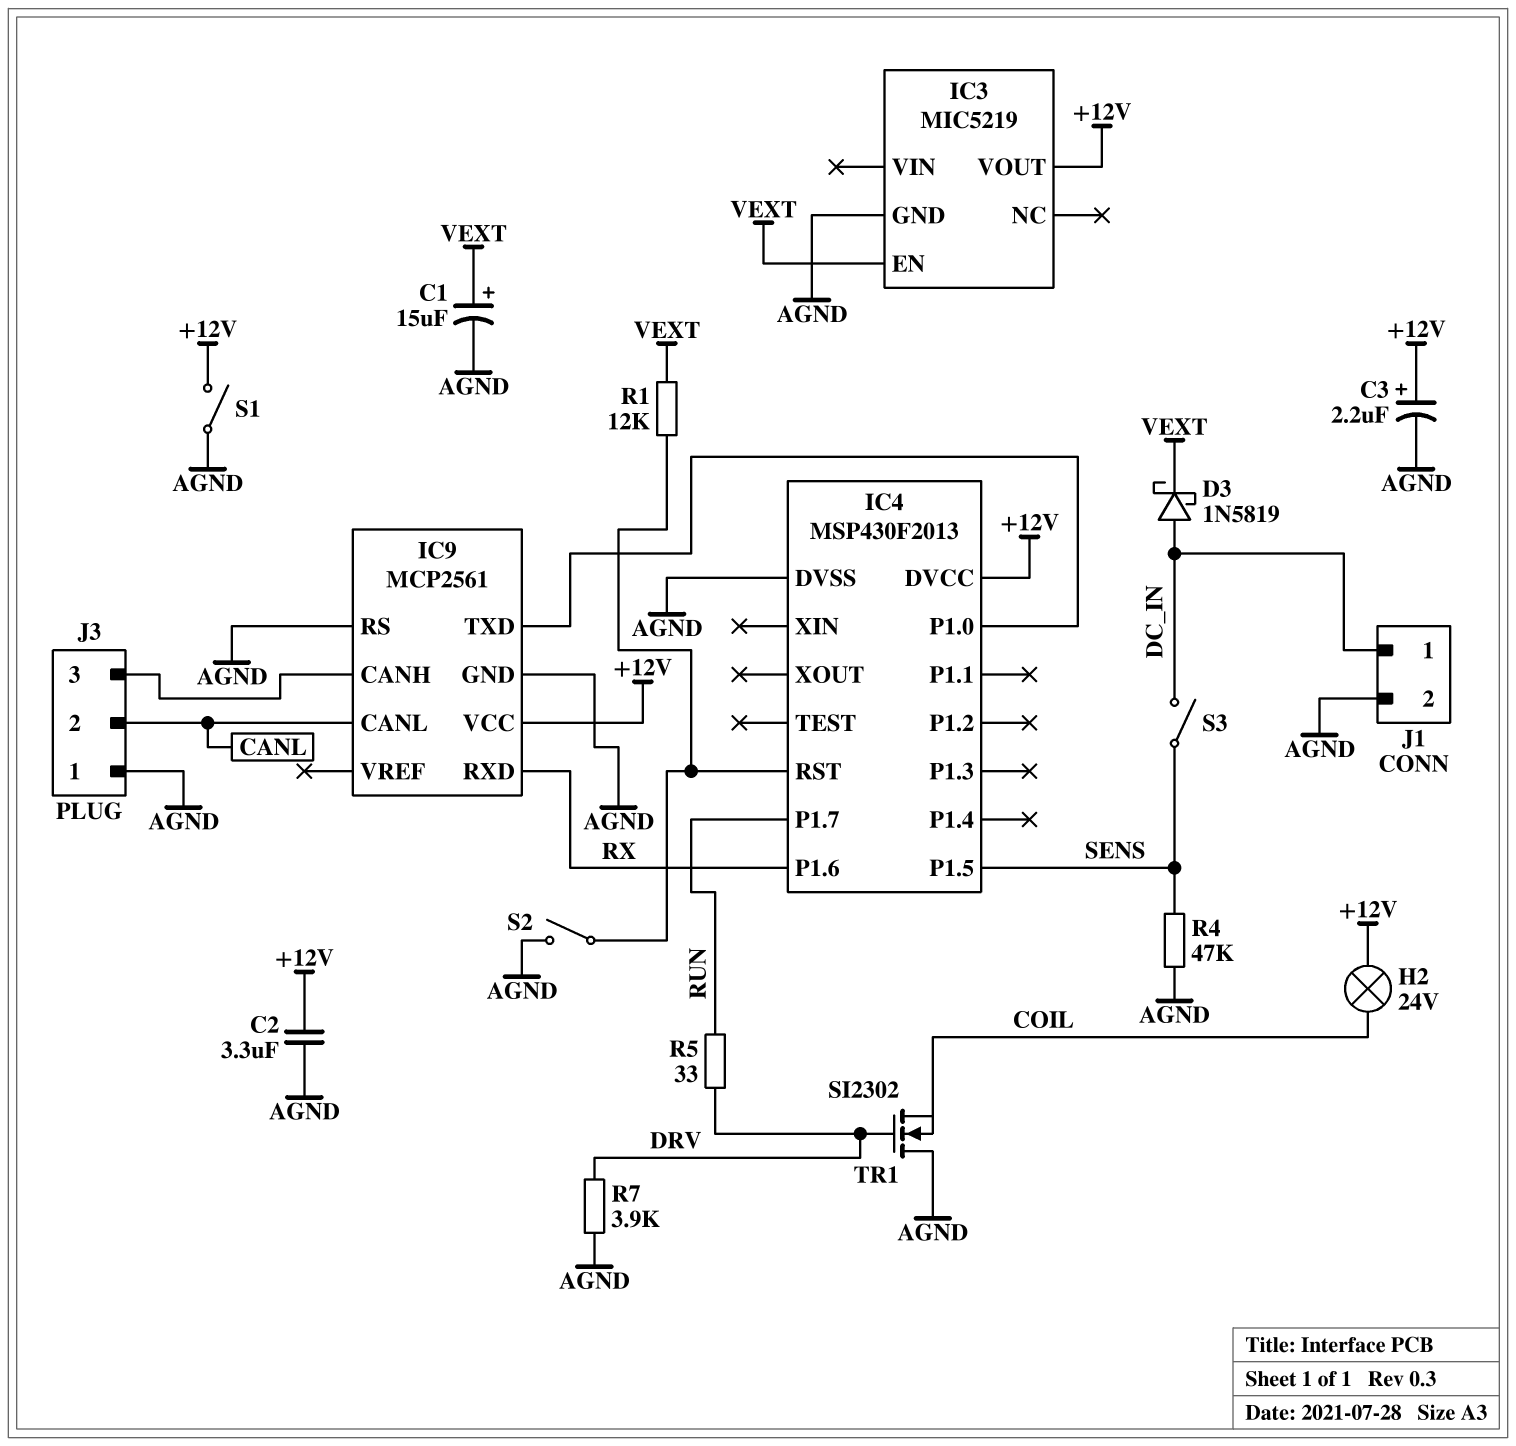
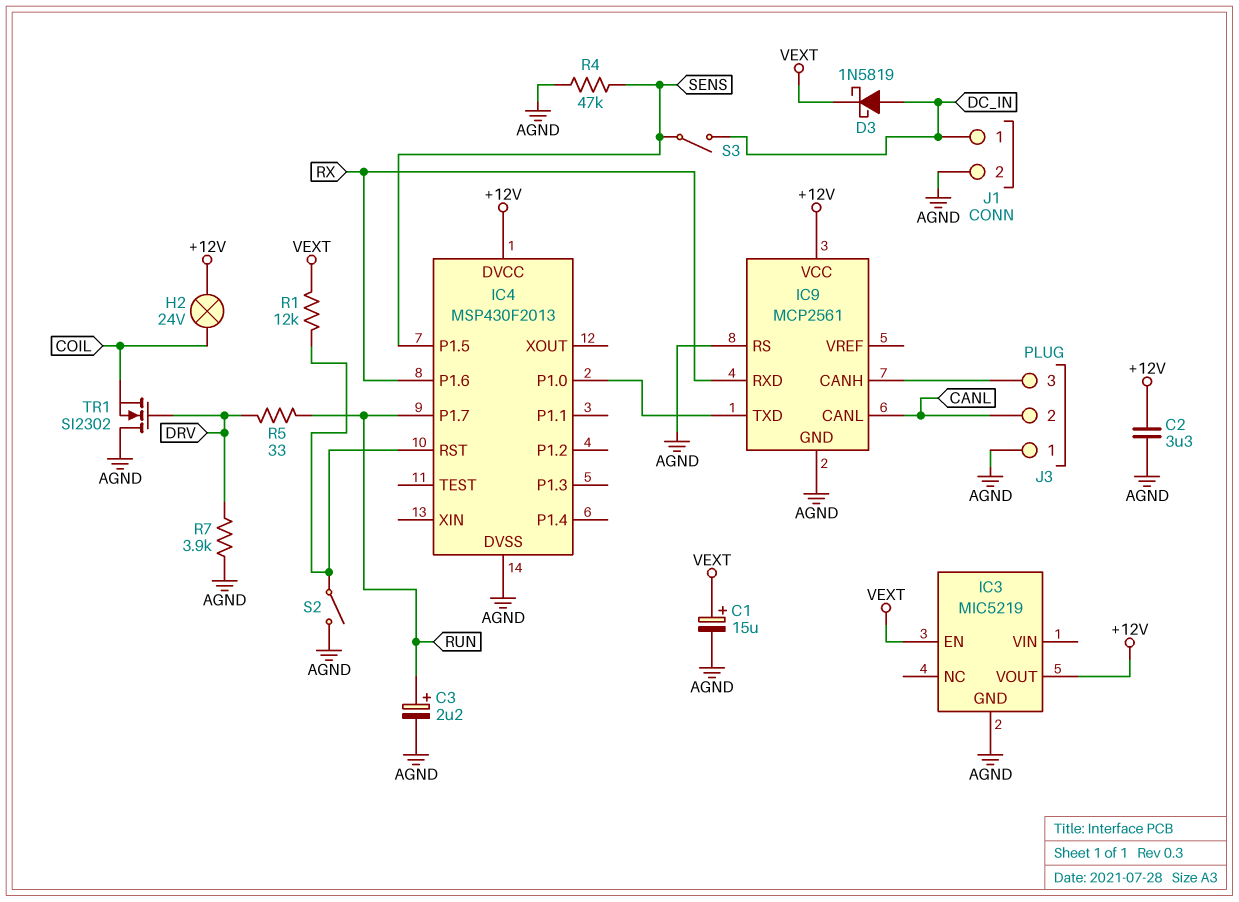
C3: 2.2uF (plus +12V, minus AGND) -> 2.2uF (plus RUN, minus AGND)
S1: switch (+12V, AGND) -> none

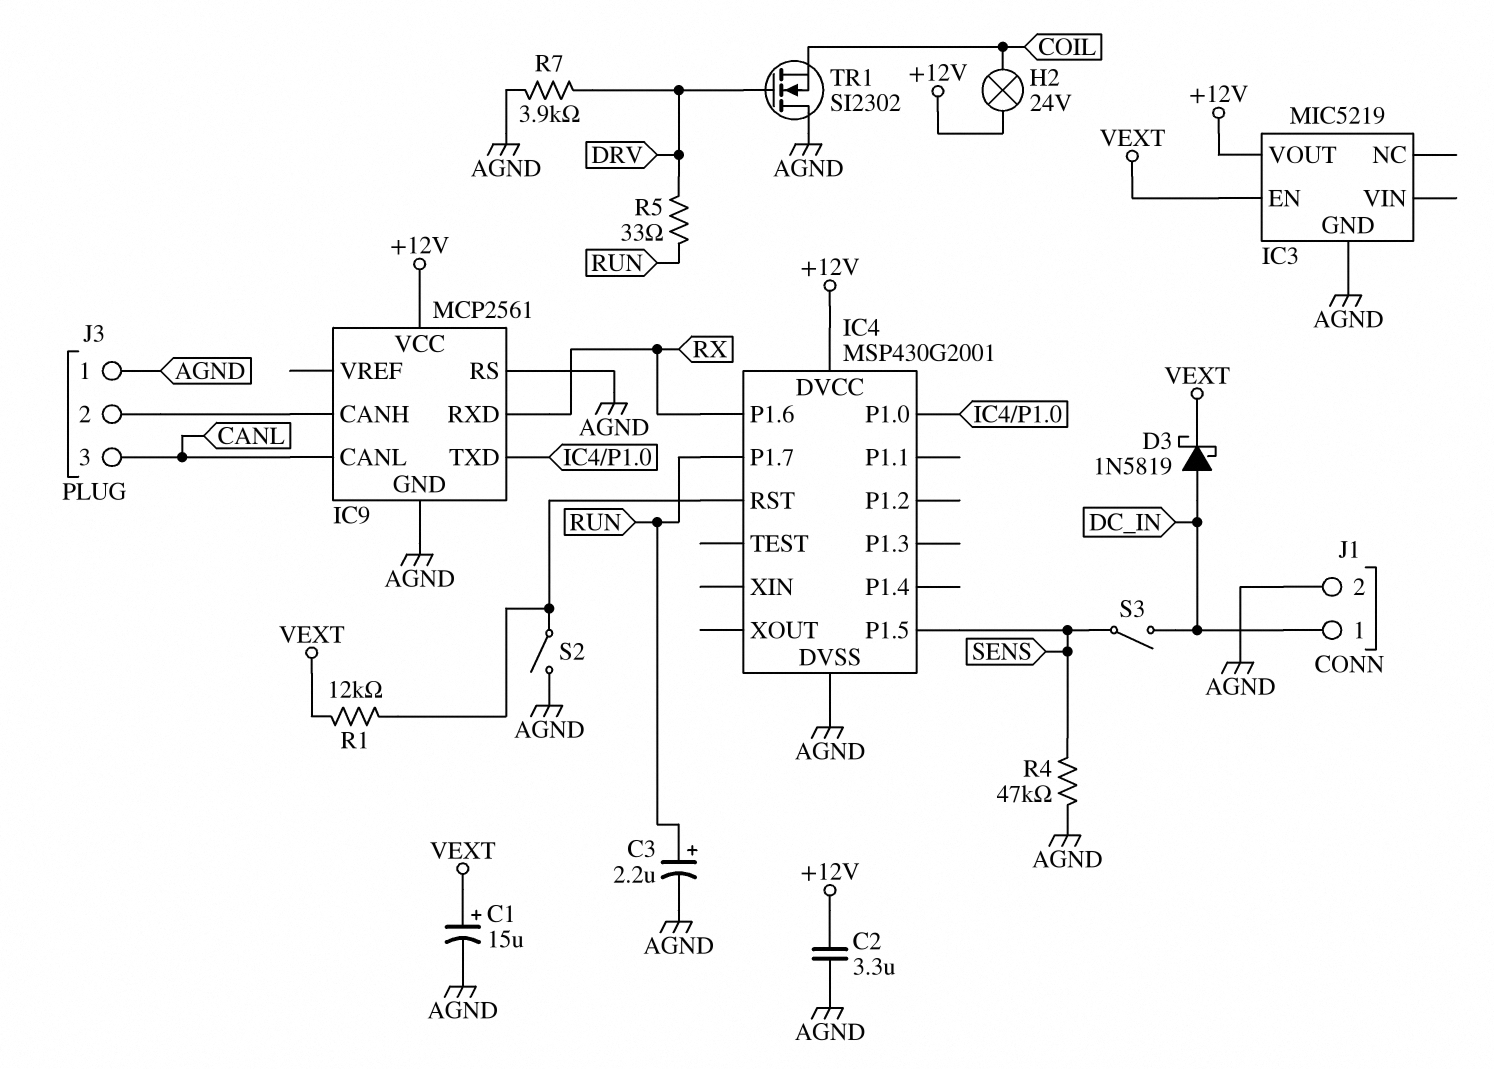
IC4: MSP430F2013 -> MSP430G2001
J3 pin 2: CANL -> IC9/CANH
J3 pin 3: IC9/CANH -> CANL

